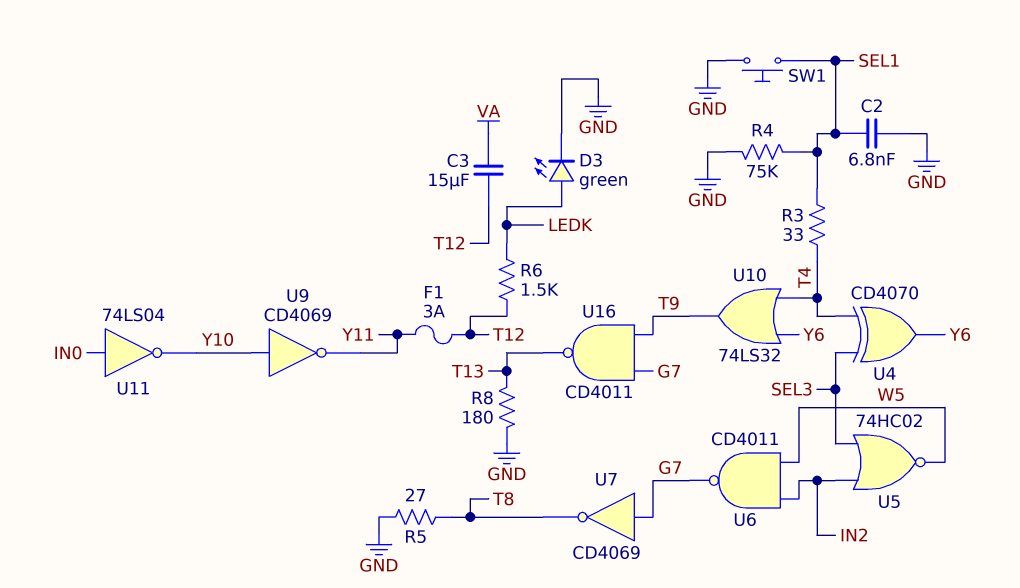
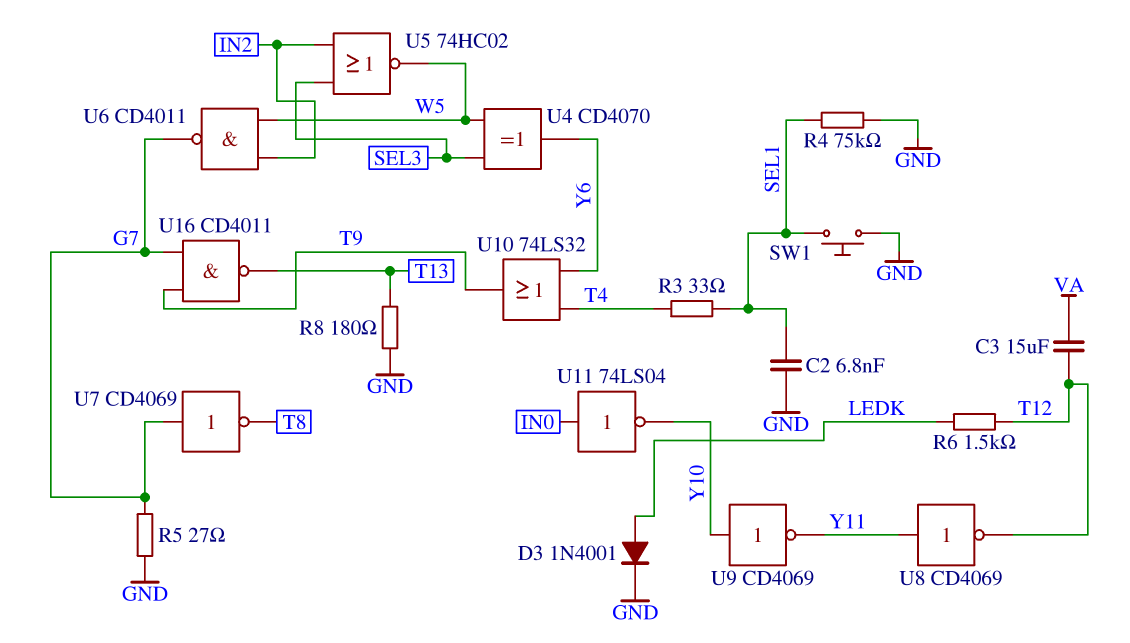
D3: LED green (A LEDK, K GND) -> diode 1N4001 (A LEDK, K GND)
F1: 3A (T12, Y11) -> none
R5: 27 (GND, T8) -> 27 (G7, GND)
U4: XOR CD4070 (in SEL3, in T4, out Y6) -> XOR CD4070 (in SEL3, in W5, out Y6)
U8: none -> NOT CD4069 (in Y11, out T12)

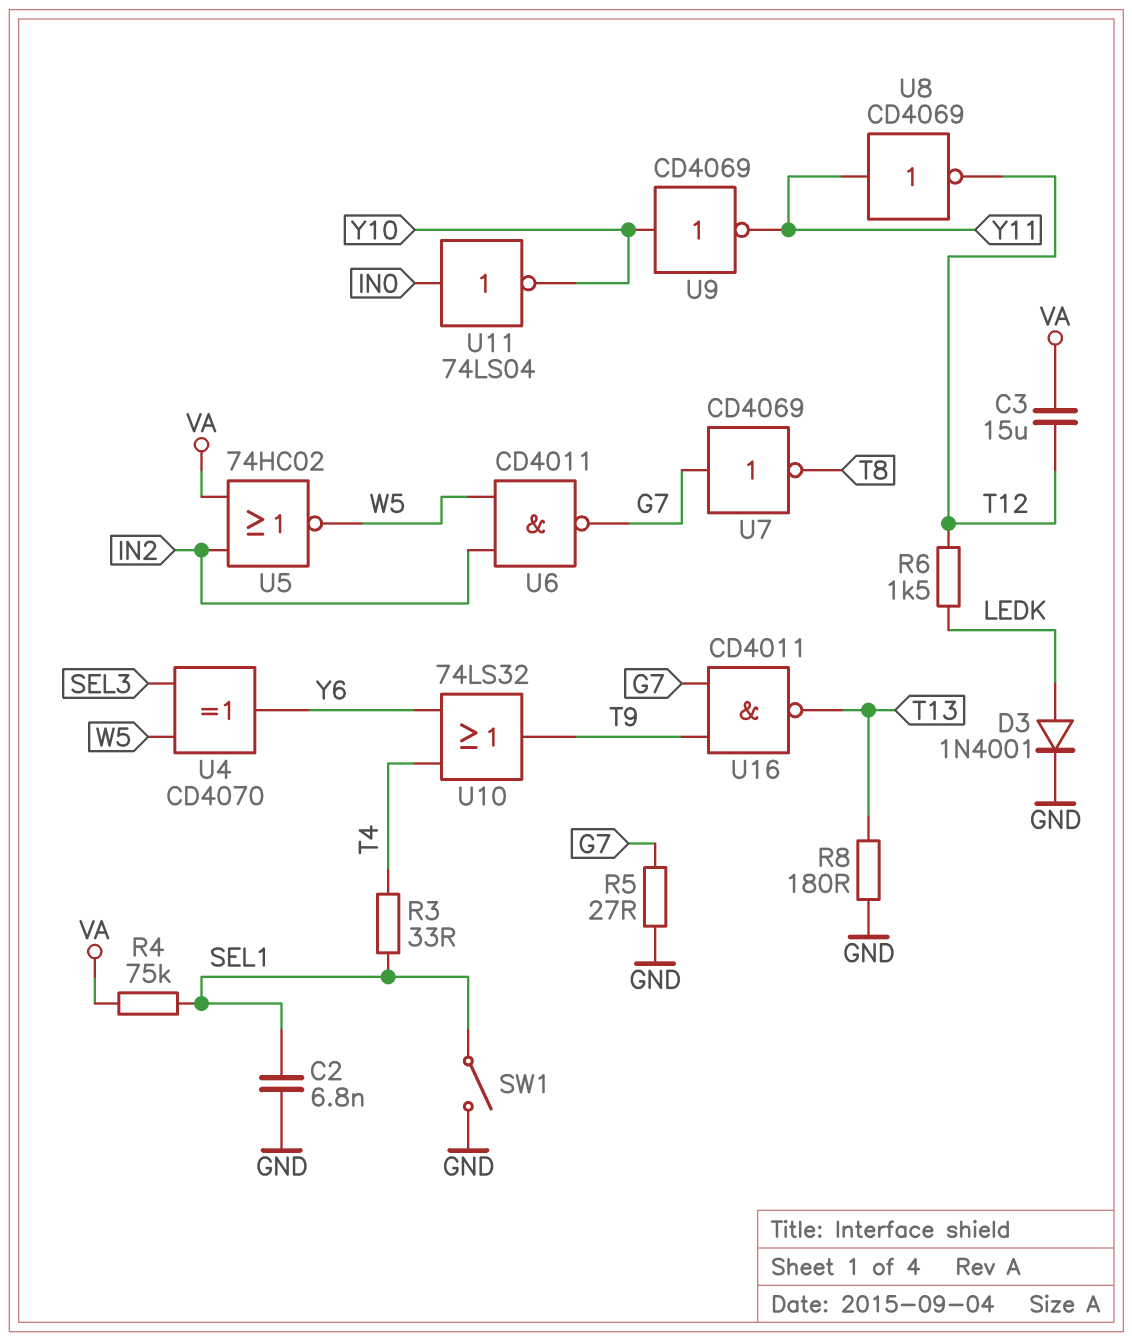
R4: 75k (GND, SEL1) -> 75k (SEL1, VA)
SW1: button (GND, SEL1) -> switch (GND, SEL1)
U5: NOR 74HC02 (in IN2, in SEL3, out W5) -> NOR 74HC02 (in IN2, in VA, out W5)

